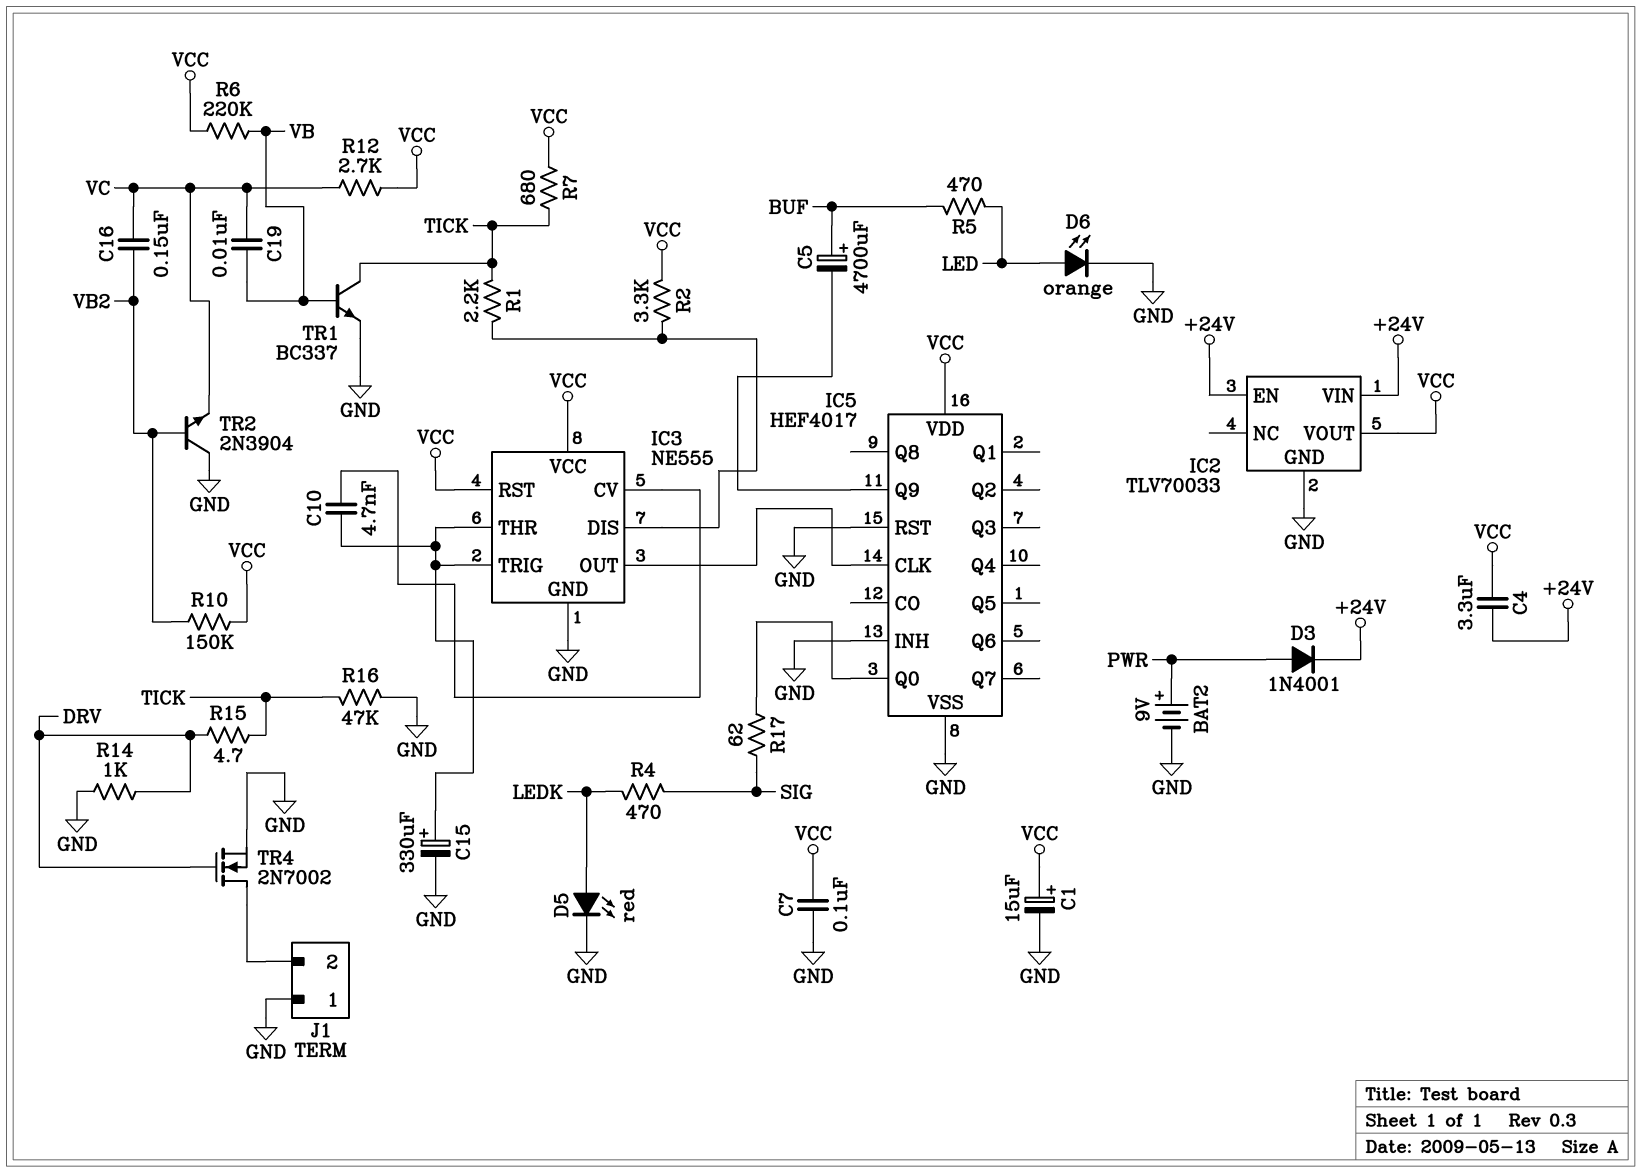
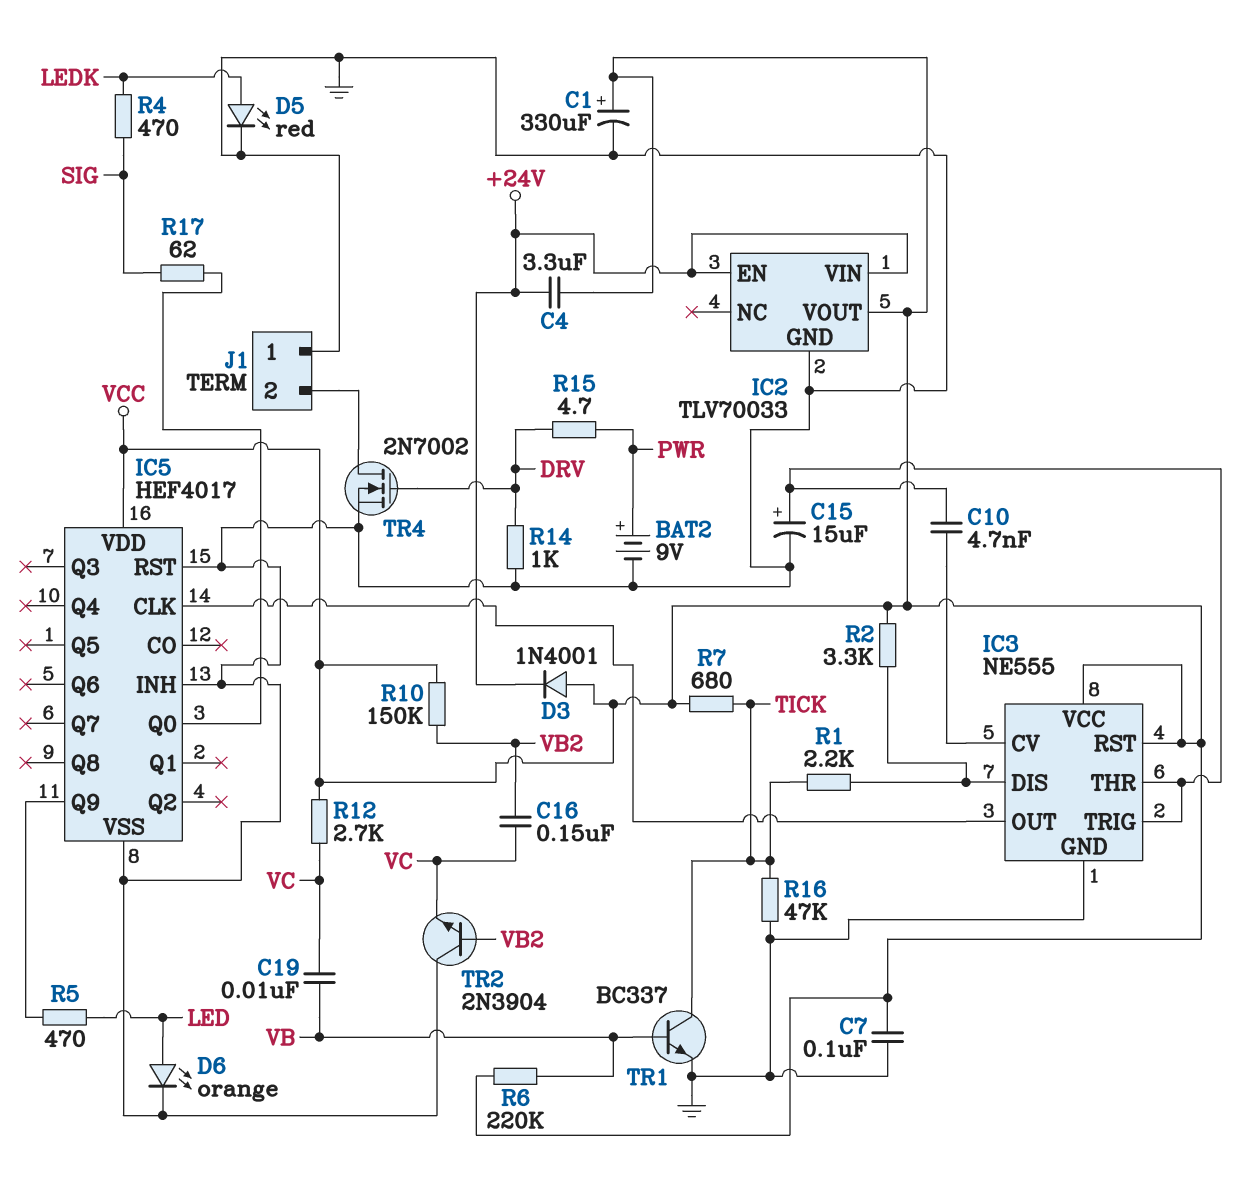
C1: 15uF (plus VCC, minus GND) -> 330uF (plus VCC, minus GND)
C5: 4700uF (plus BUF, minus IC5/Q9) -> none
C15: 330uF (plus IC3/THR, minus GND) -> 15uF (plus IC3/THR, minus GND)
D3: diode 1N4001 (A PWR, K +24V) -> diode 1N4001 (A VCC, K +24V)
R5: 470 (BUF, LED) -> 470 (IC5/Q9, LED)
R15: 4.7 (DRV, TICK) -> 4.7 (DRV, PWR)

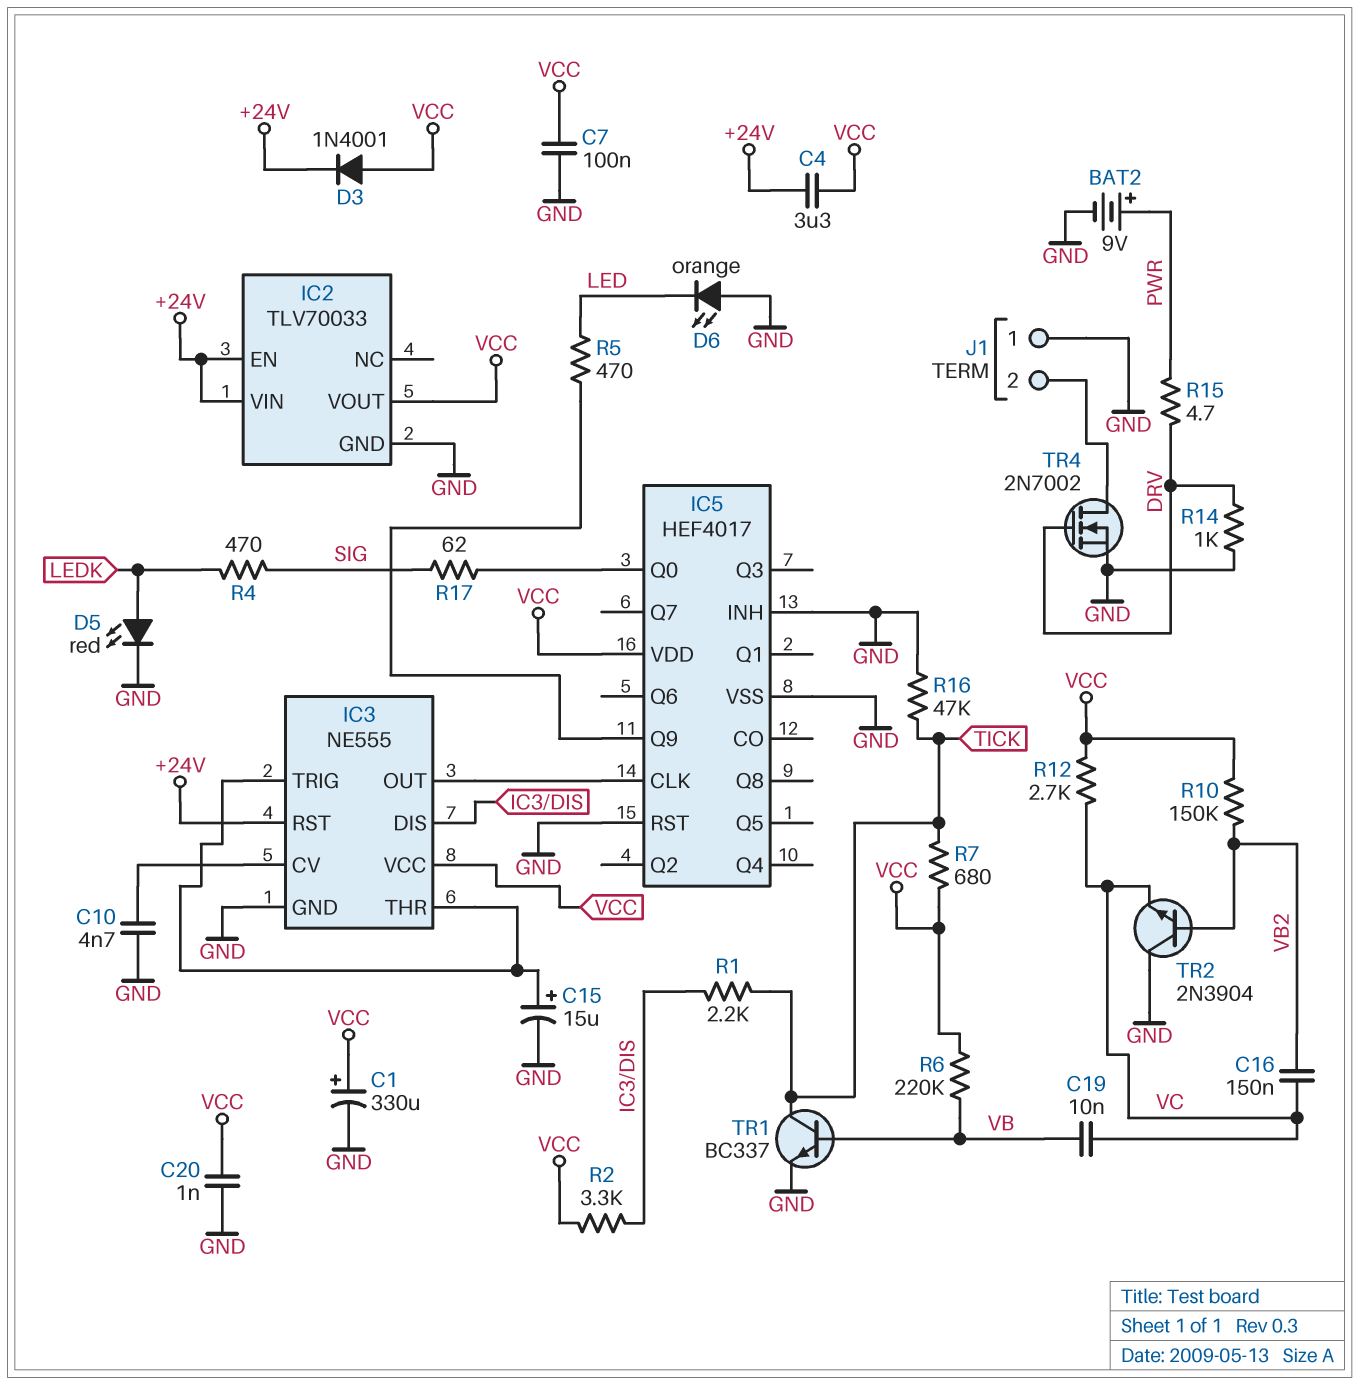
C10: 4.7nF (IC3/CV, IC3/THR) -> 4.7nF (GND, IC3/CV)
C20: none -> 1nF (GND, VCC)
D6: LED orange (A LED, K GND) -> LED orange (A GND, K LED)
IC3 pin RST: VCC -> +24V

